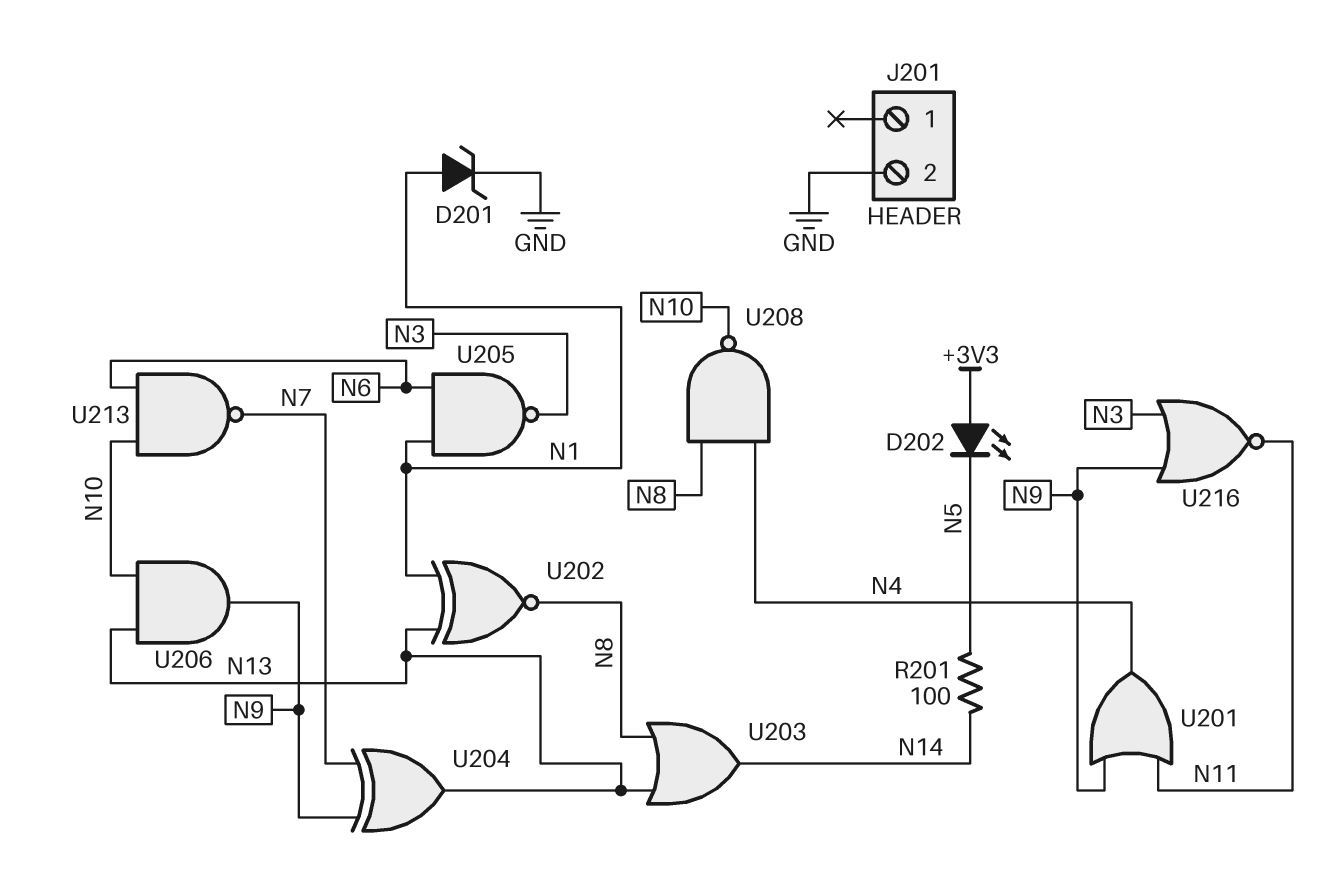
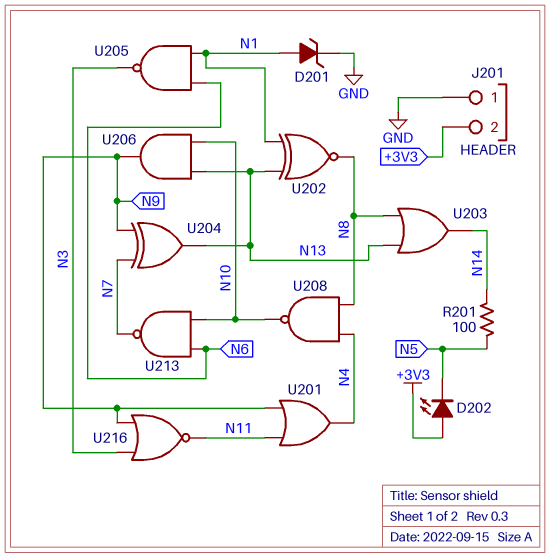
J201 pin 1: none -> GND
J201 pin 2: GND -> +3V3

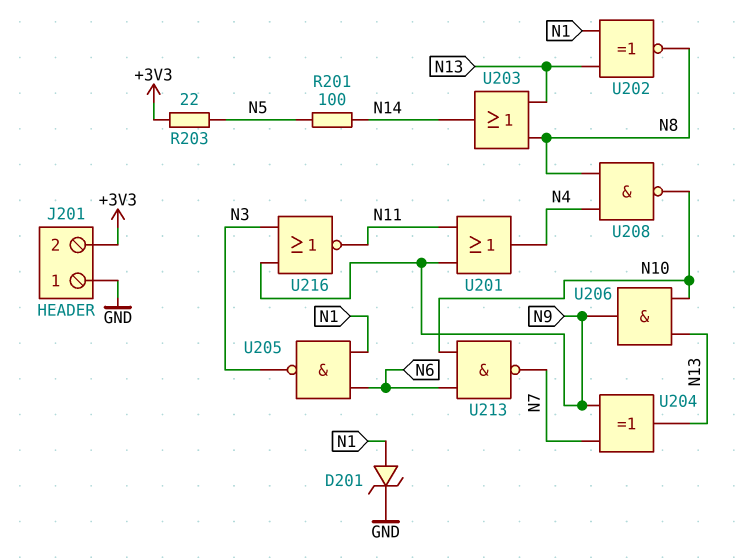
D202: LED (A +3V3, K N5) -> none
R203: none -> 22 (+3V3, N5)

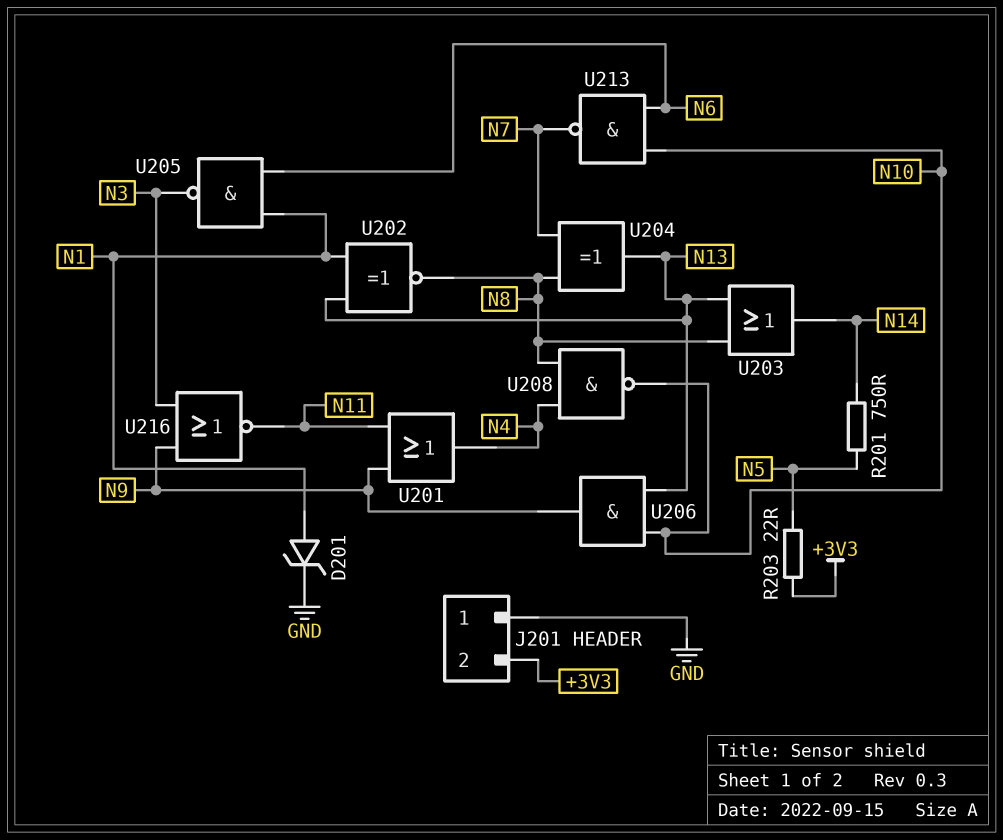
R201: 100 (N5, N14) -> 750 (N5, N14)
U204: XOR (in N7, in N9, out N13) -> XOR (in N7, in N8, out N13)

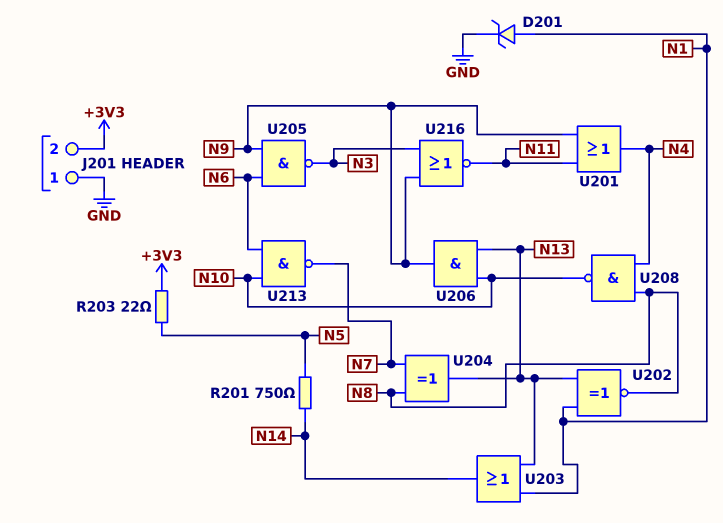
U203: OR (in N8, in N13, out N14) -> OR (in N1, in N13, out N14)
U205: NAND (in N1, in N6, out N3) -> NAND (in N6, in N9, out N3)

